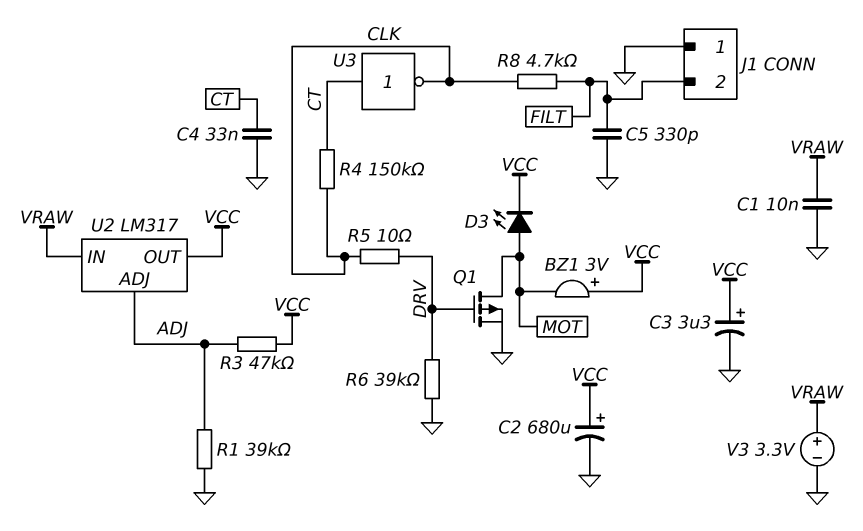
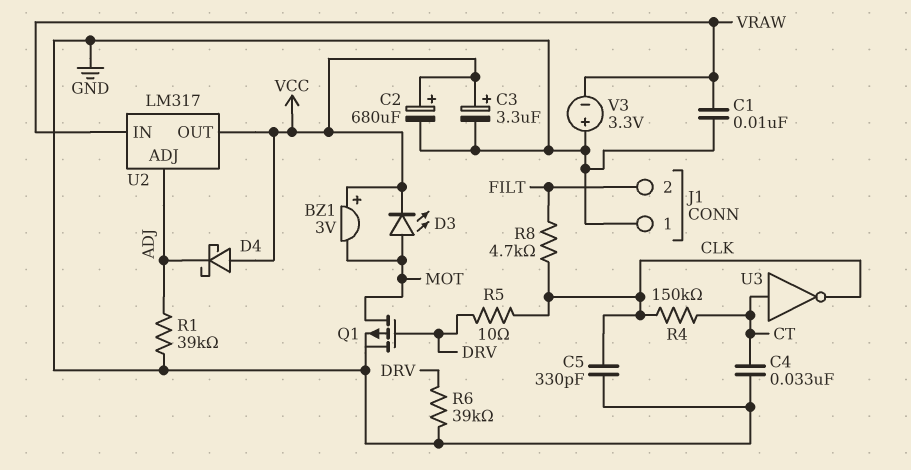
C5: 330pF (FILT, GND) -> 330pF (CLK, GND)
D4: none -> schottky (A VCC, K ADJ)
R3: 47k (ADJ, VCC) -> none
V3: 3.3V (plus VRAW, minus GND) -> 3.3V (plus GND, minus VRAW)

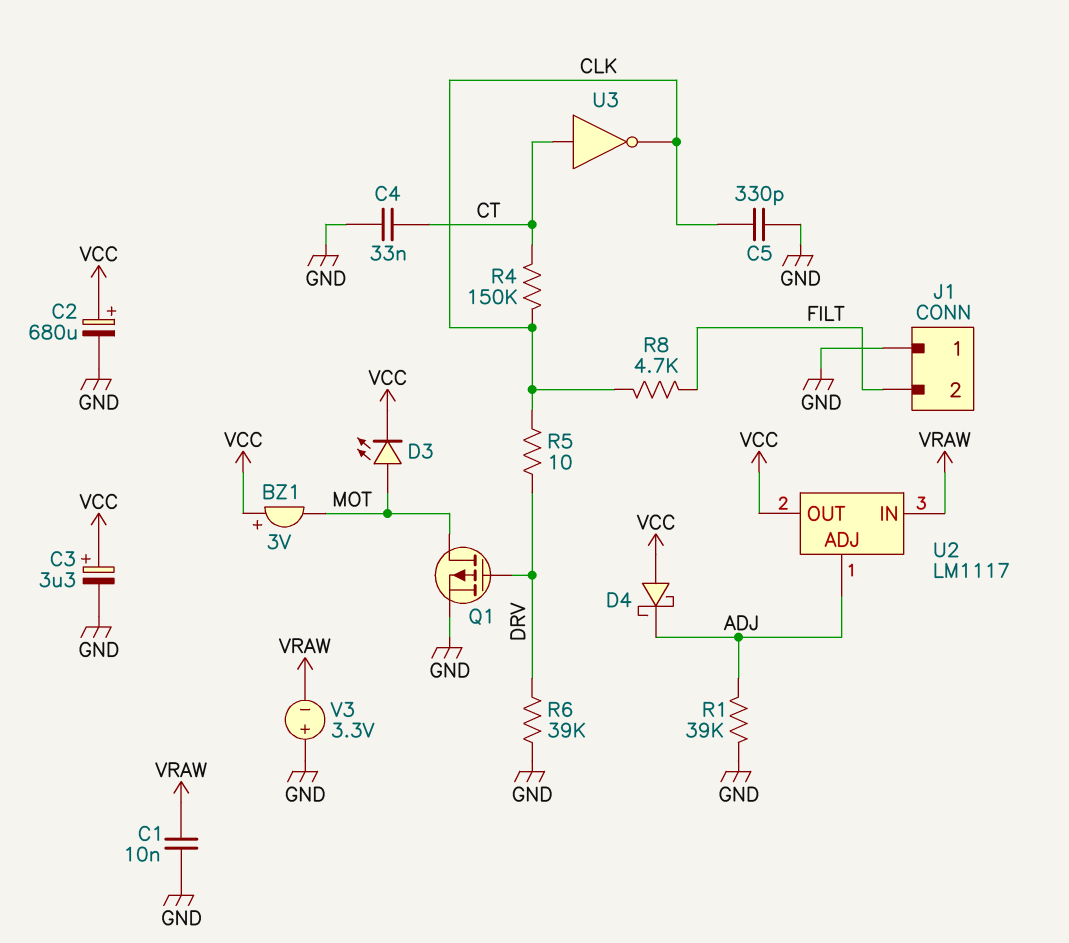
U2: LM317 -> LM1117

